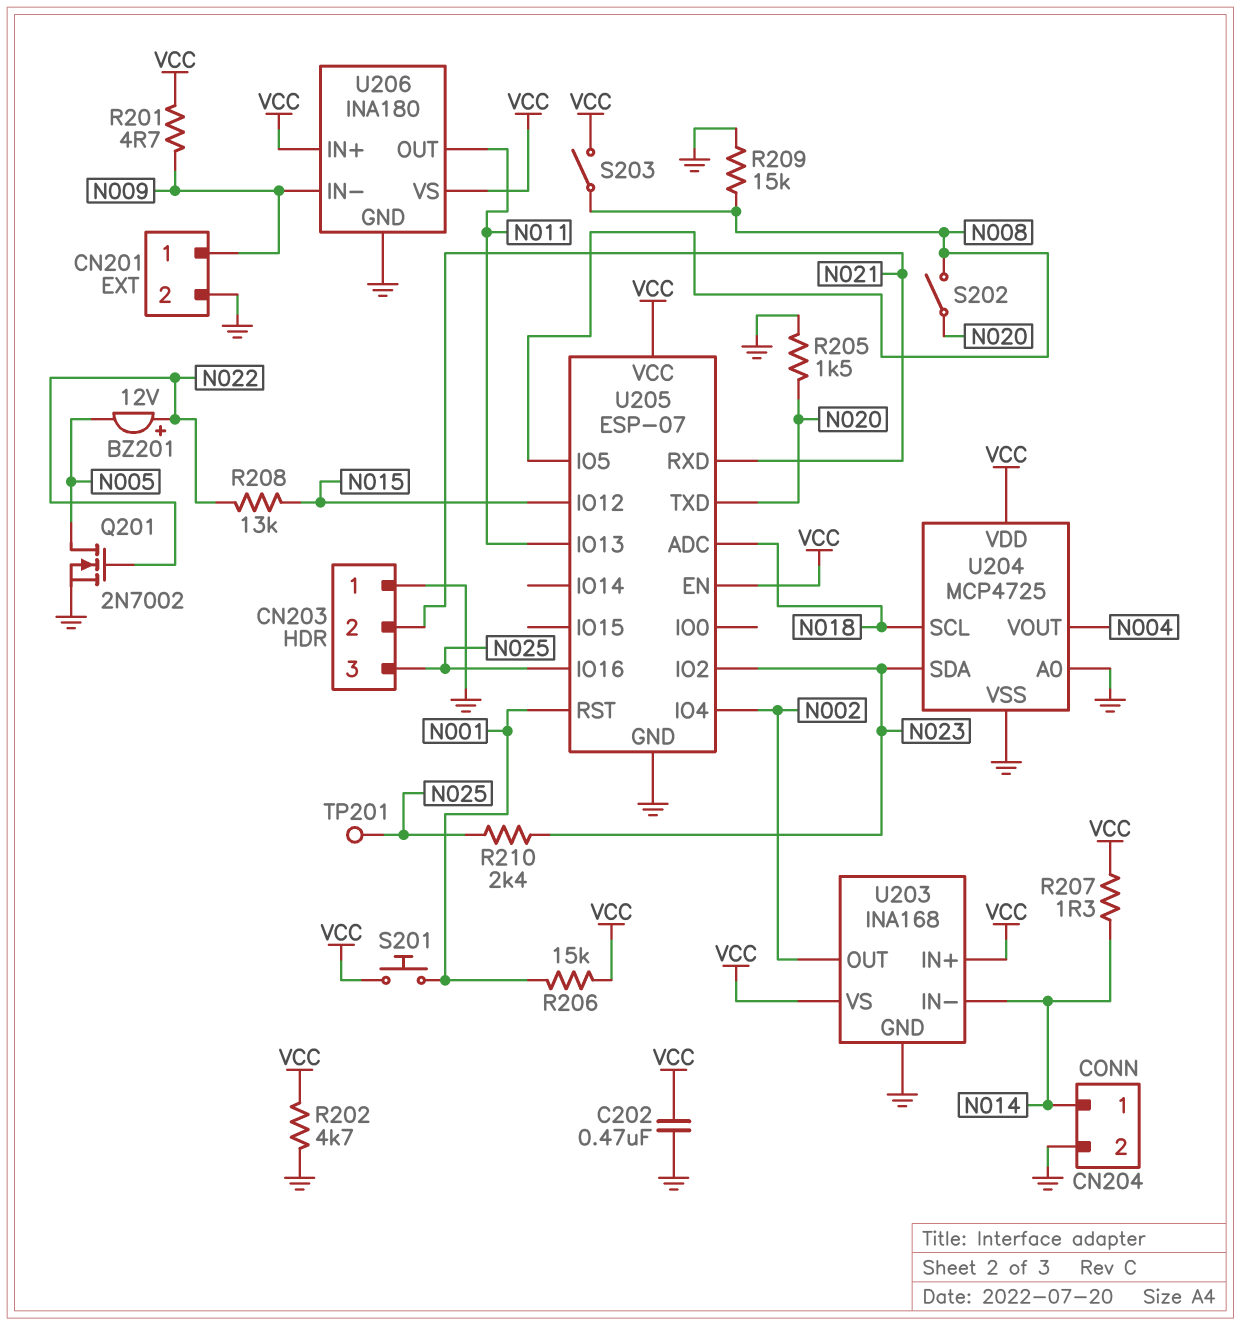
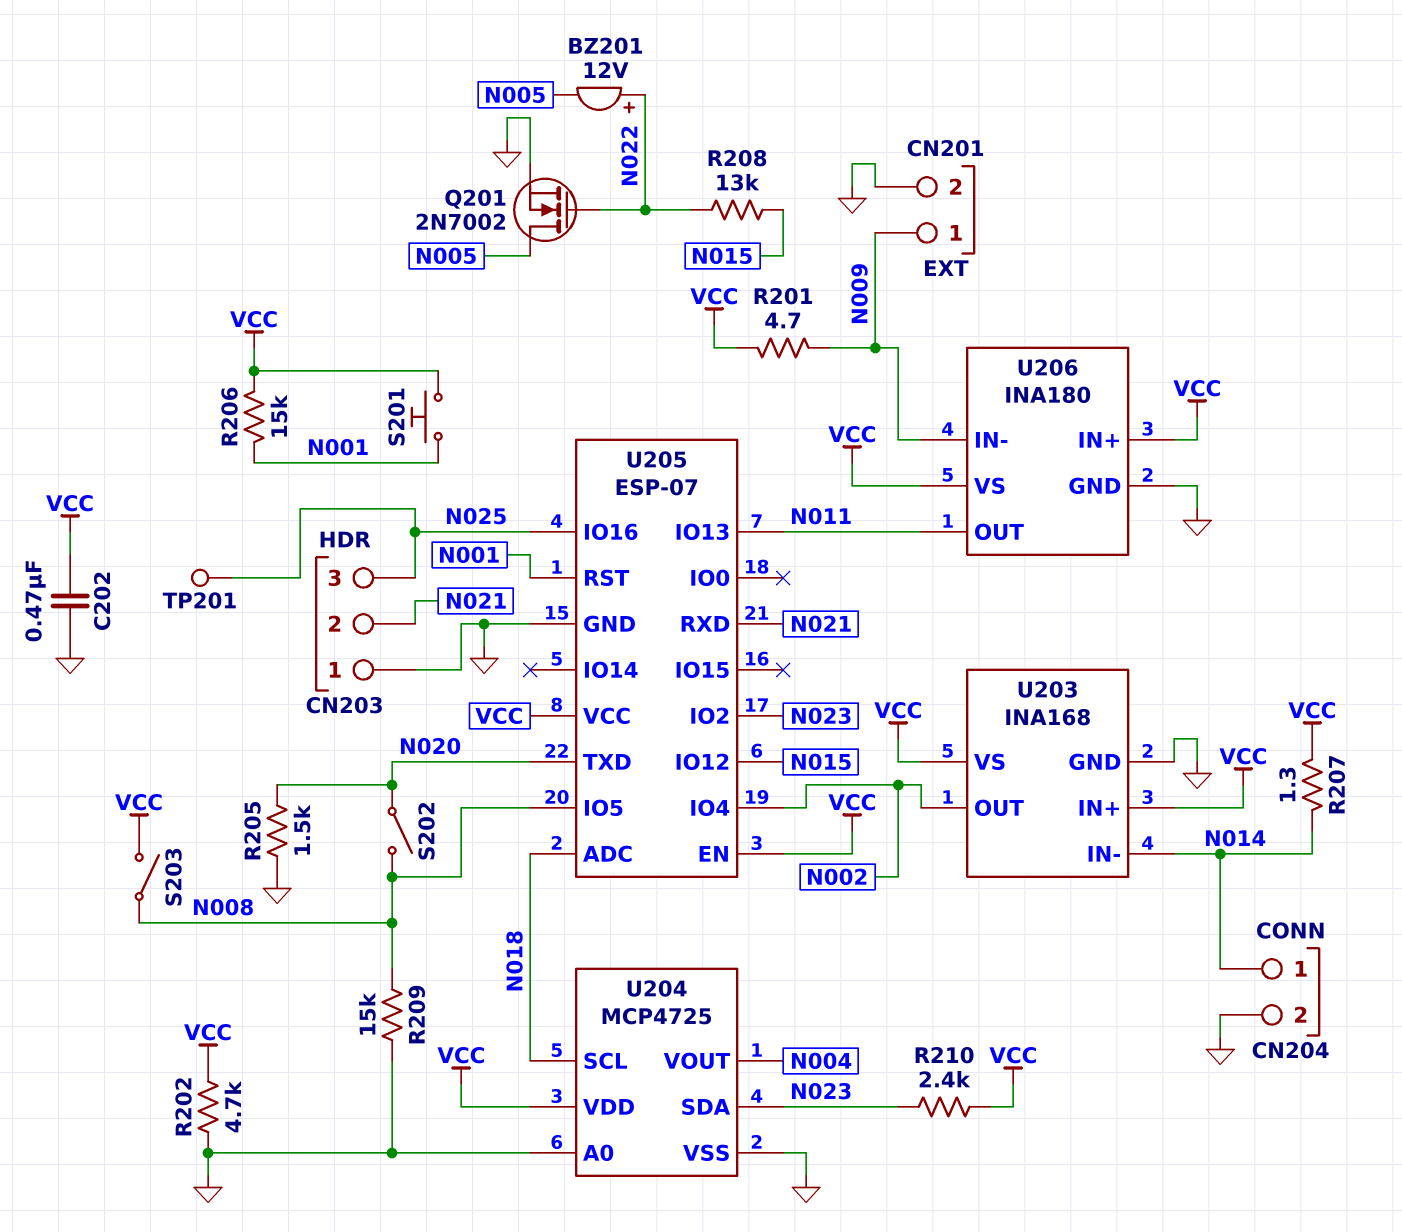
R210: 2.4k (N023, N025) -> 2.4k (N023, VCC)

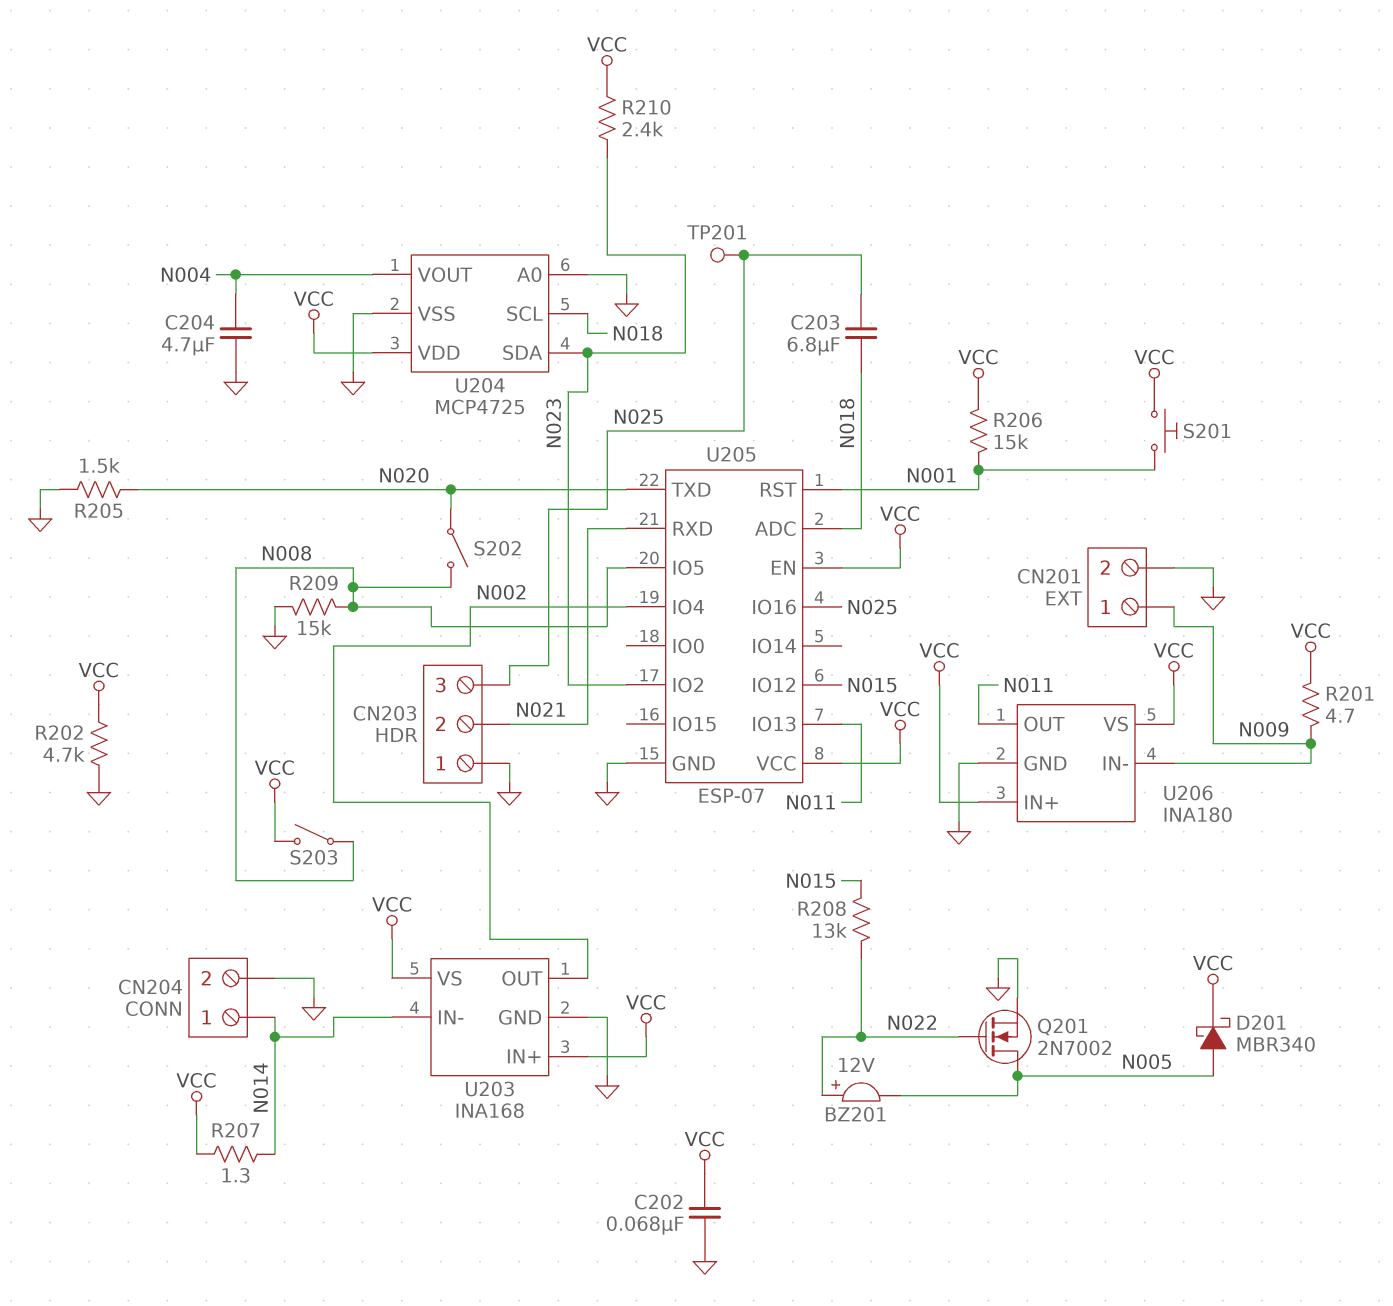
C202: 470nF (GND, VCC) -> 68nF (GND, VCC)
C203: none -> 6.8uF (N018, N025)
C204: none -> 4.7uF (GND, N004)
D201: none -> schottky MBR340 (A N005, K VCC)

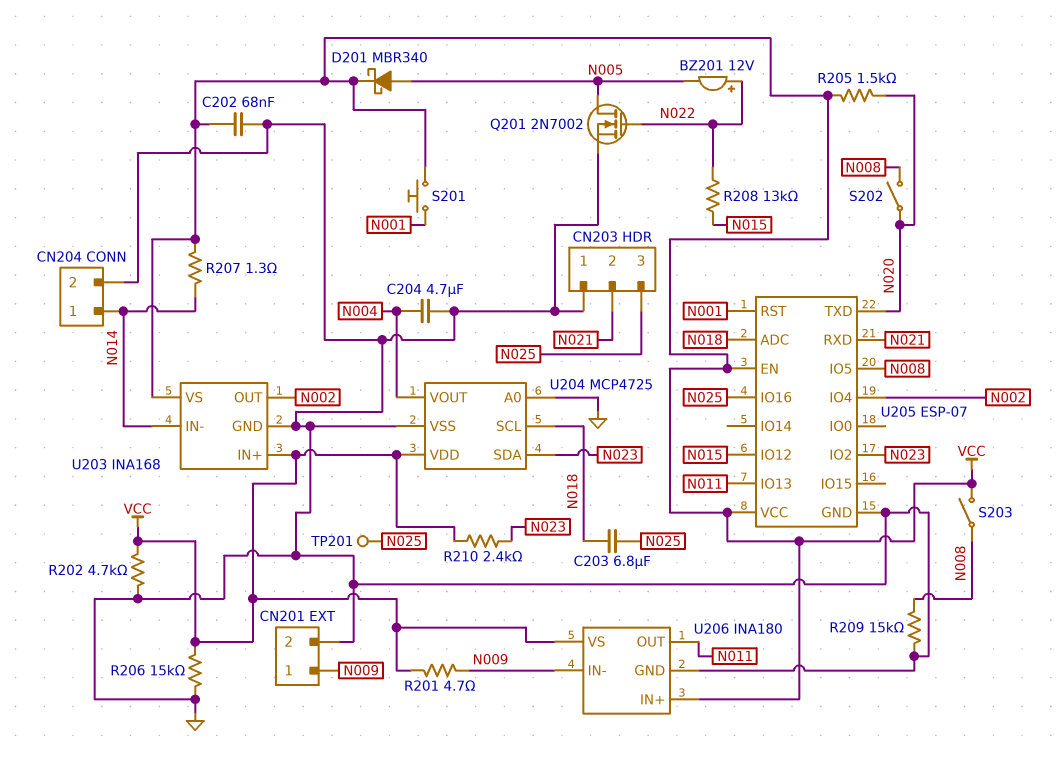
R205: 1.5k (GND, N020) -> 1.5k (N020, VCC)
R206: 15k (N001, VCC) -> 15k (GND, VCC)

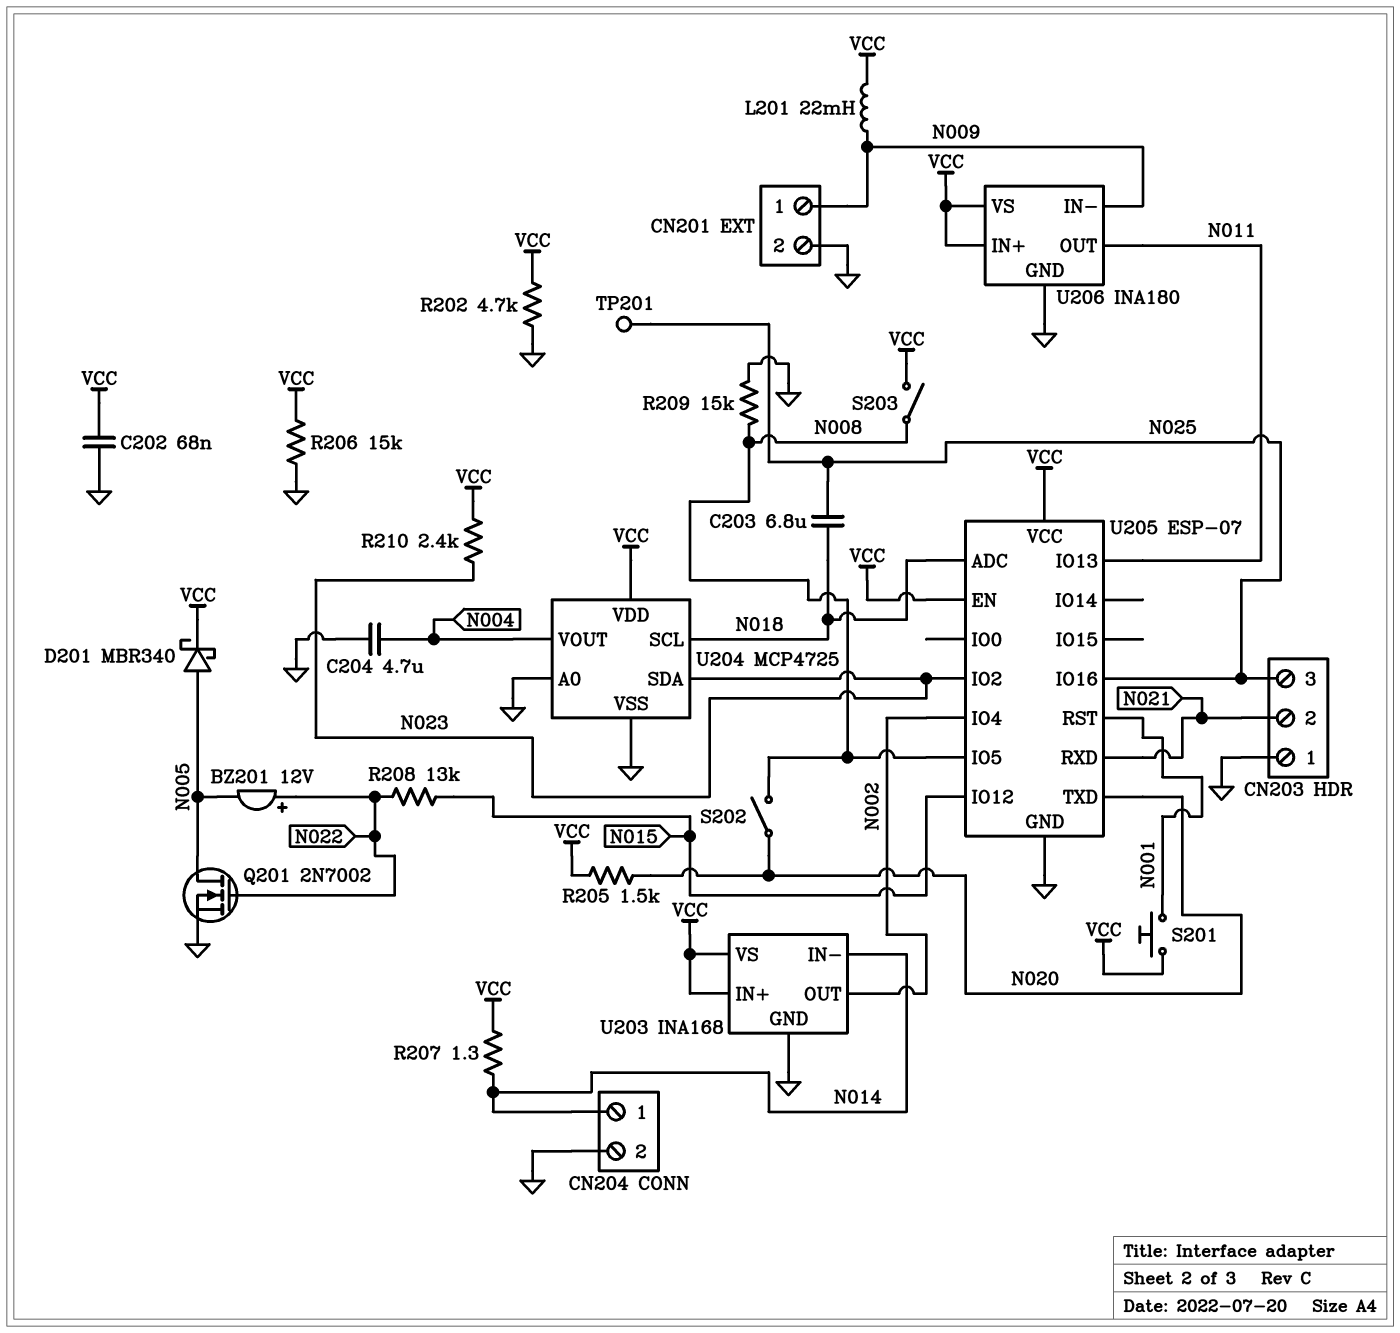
L201: none -> 22mH (N009, VCC)
R201: 4.7 (N009, VCC) -> none

